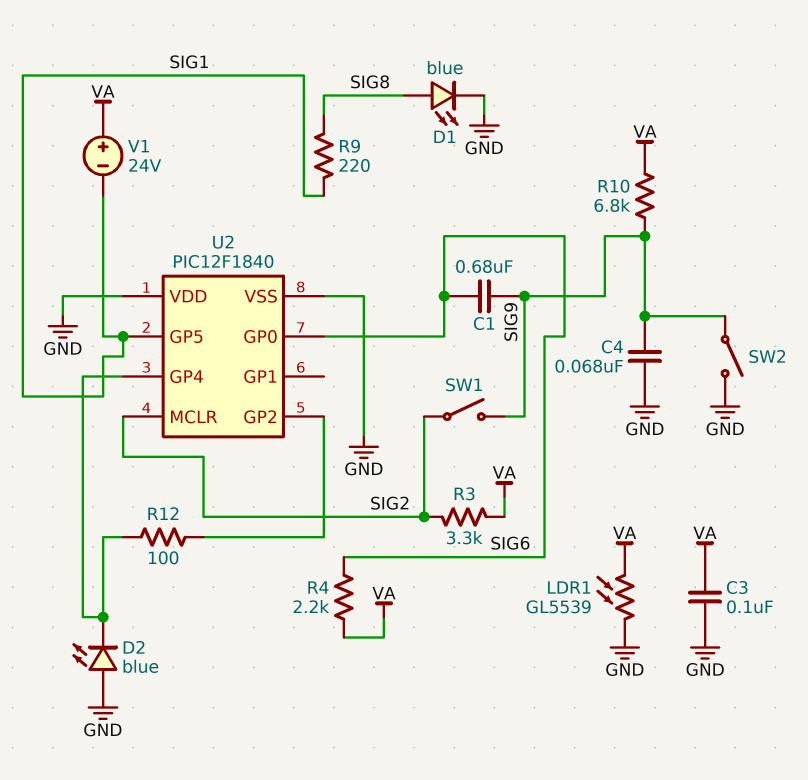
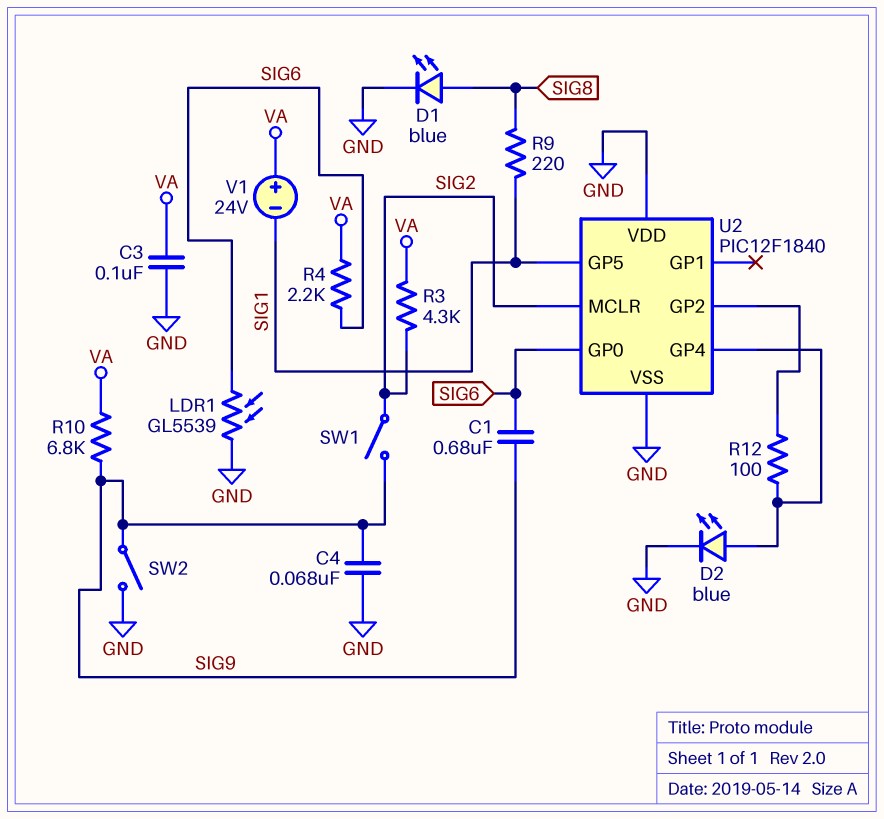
D2: LED blue (A GND, K U2/GP4) -> LED blue (A U2/GP4, K GND)
LDR1: GL5539 (GND, VA) -> GL5539 (GND, SIG6)
R3: 3.3k (SIG2, VA) -> 4.3k (SIG2, VA)

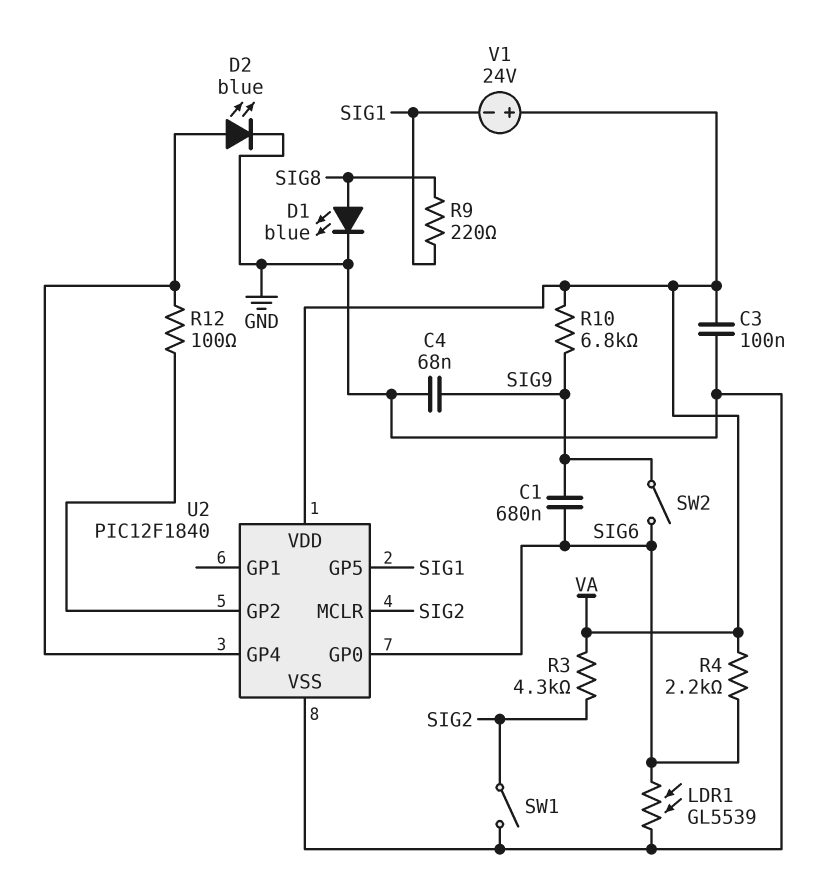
SW1: switch (SIG2, SIG9) -> switch (GND, SIG2)
SW2: switch (GND, SIG9) -> switch (SIG6, SIG9)
U2 pin VDD: GND -> VA

